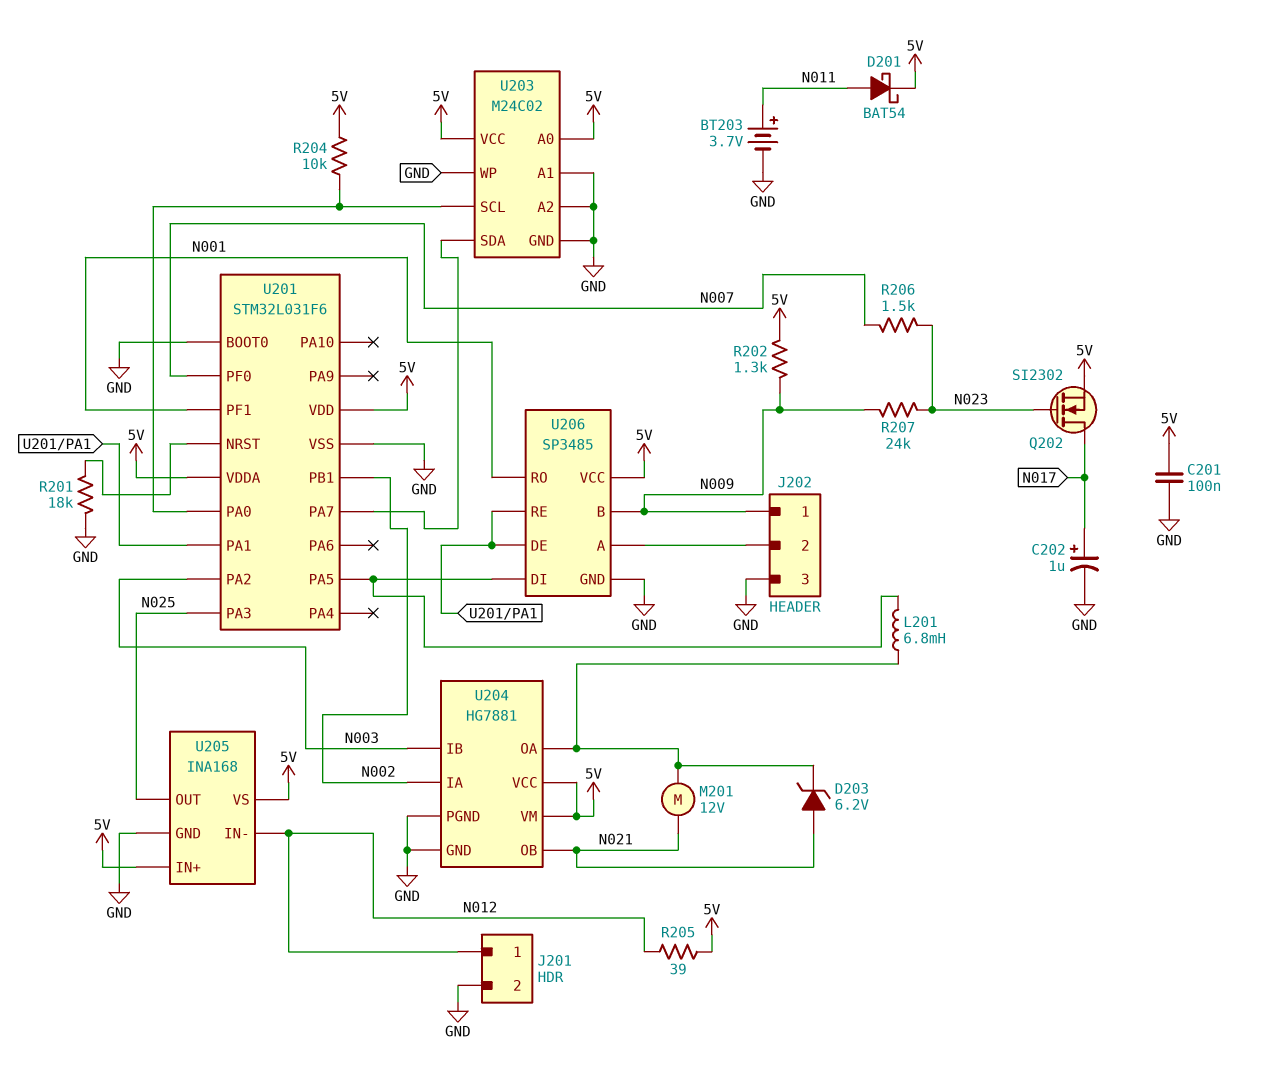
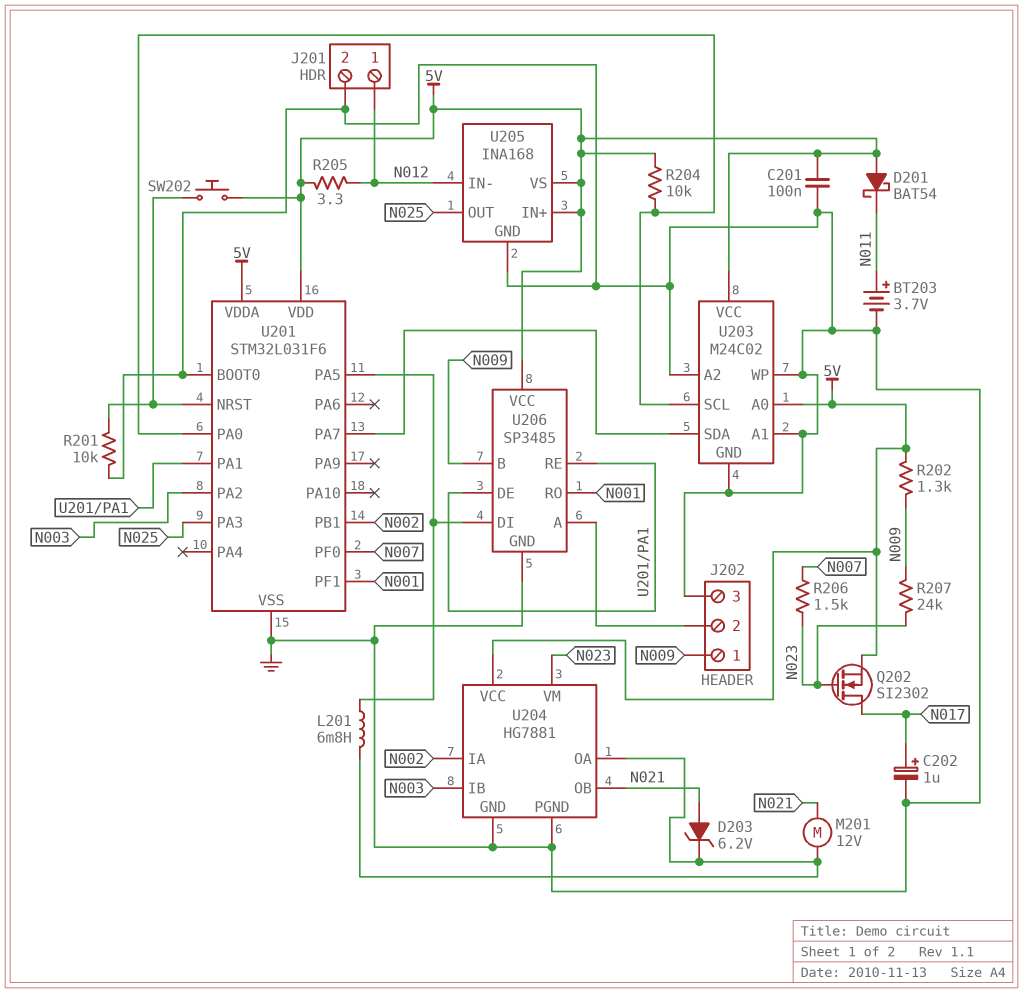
D201: schottky BAT54 (A N011, K 5V) -> schottky BAT54 (A 5V, K N011)
R201: 18k (GND, U201/NRST) -> 10k (GND, U201/NRST)
R205: 39 (5V, N012) -> 3.3 (5V, N012)
SW202: none -> button (5V, U201/NRST)
U204 pin VM: 5V -> N023

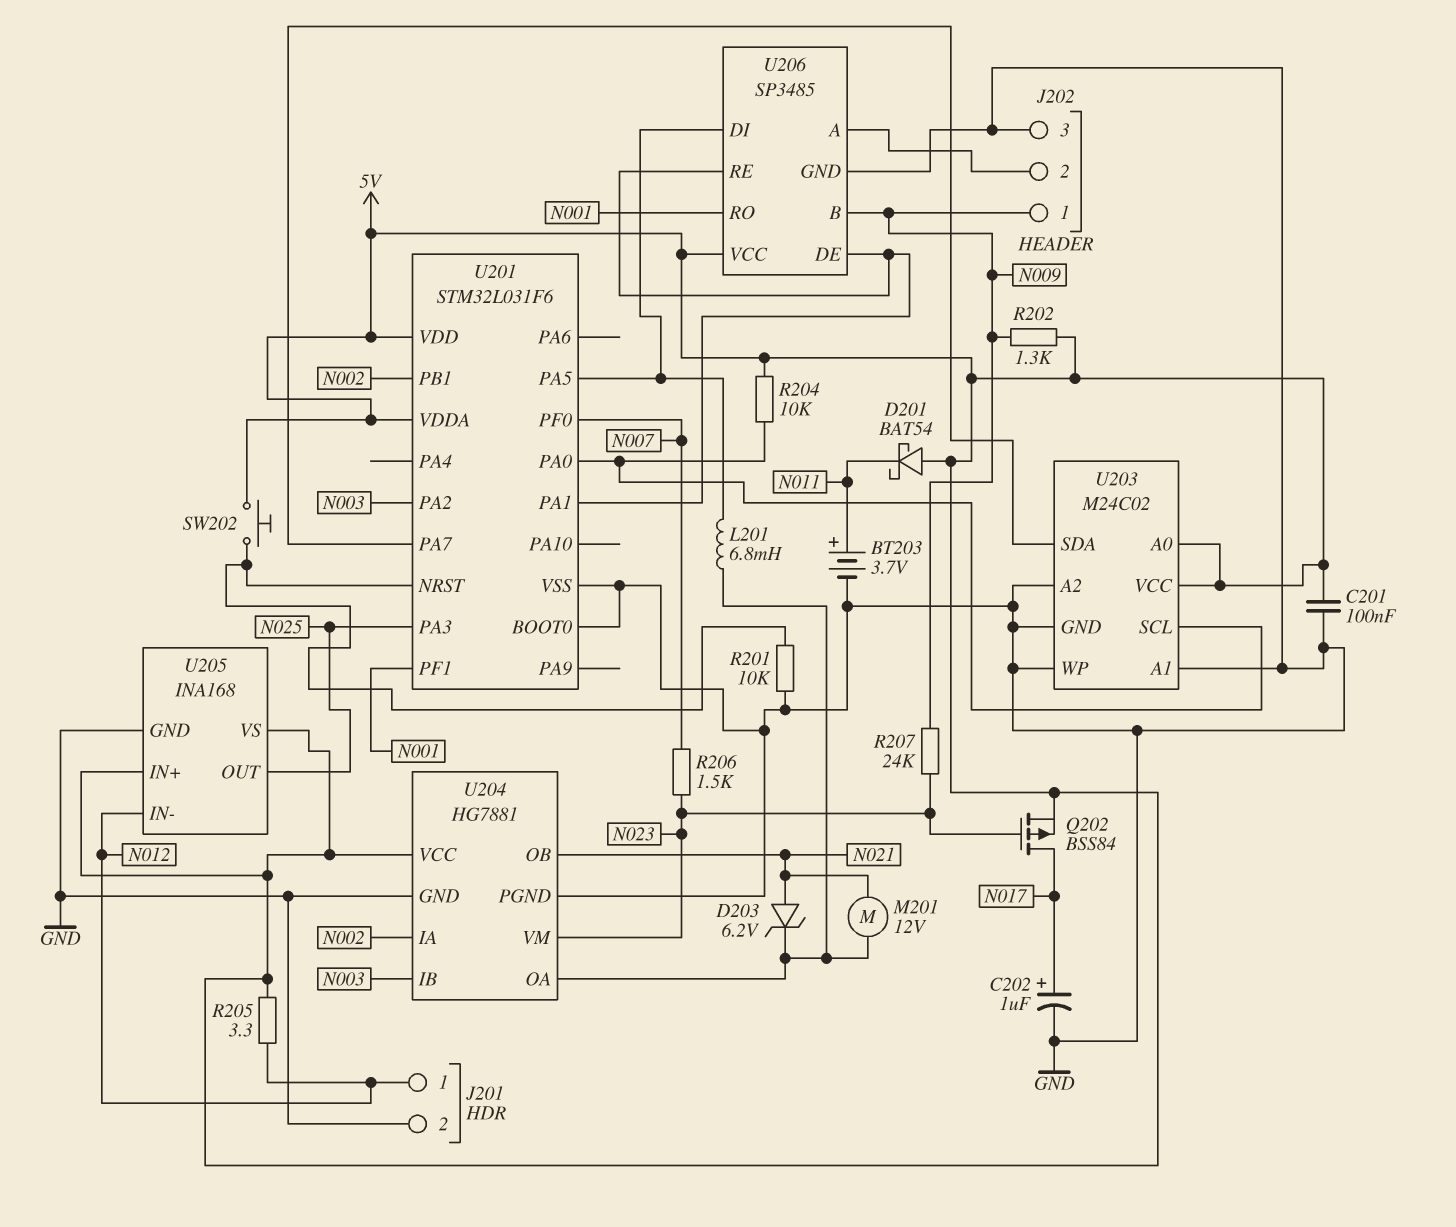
Q202: NMOS SI2302 (G N023, D N017, S 5V) -> PMOS BSS84 (G N023, D N017, S 5V)

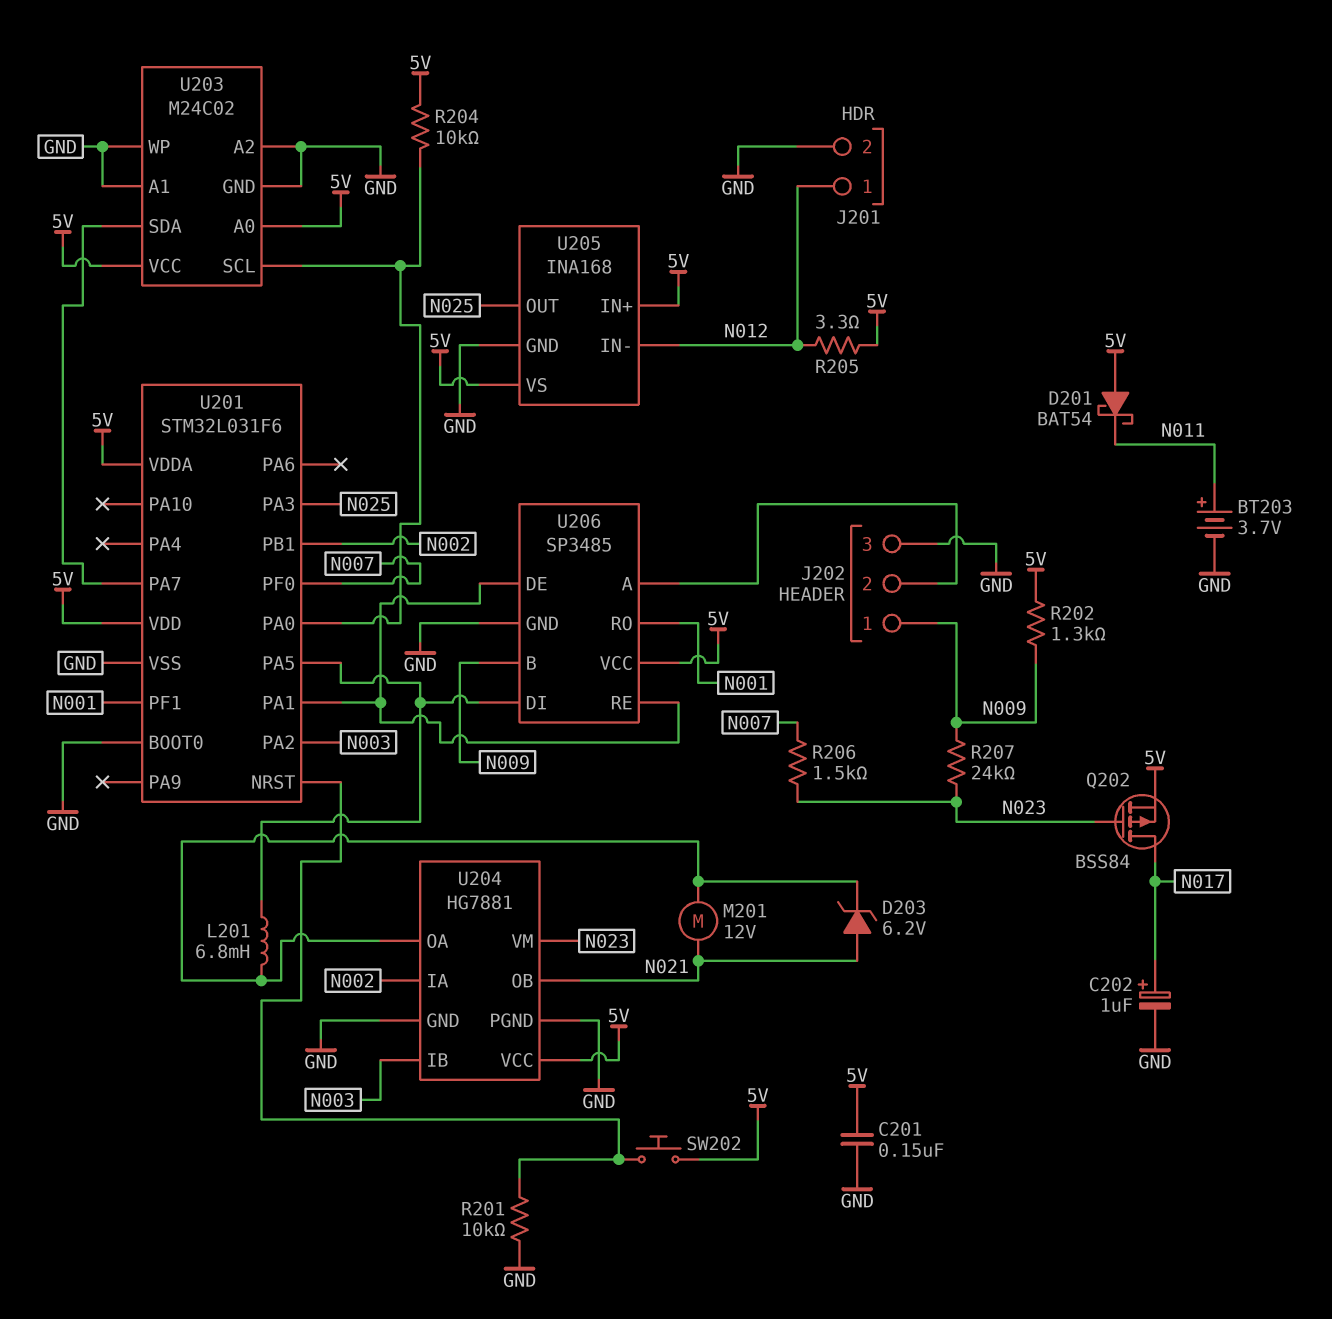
C201: 100nF (5V, GND) -> 150nF (5V, GND)

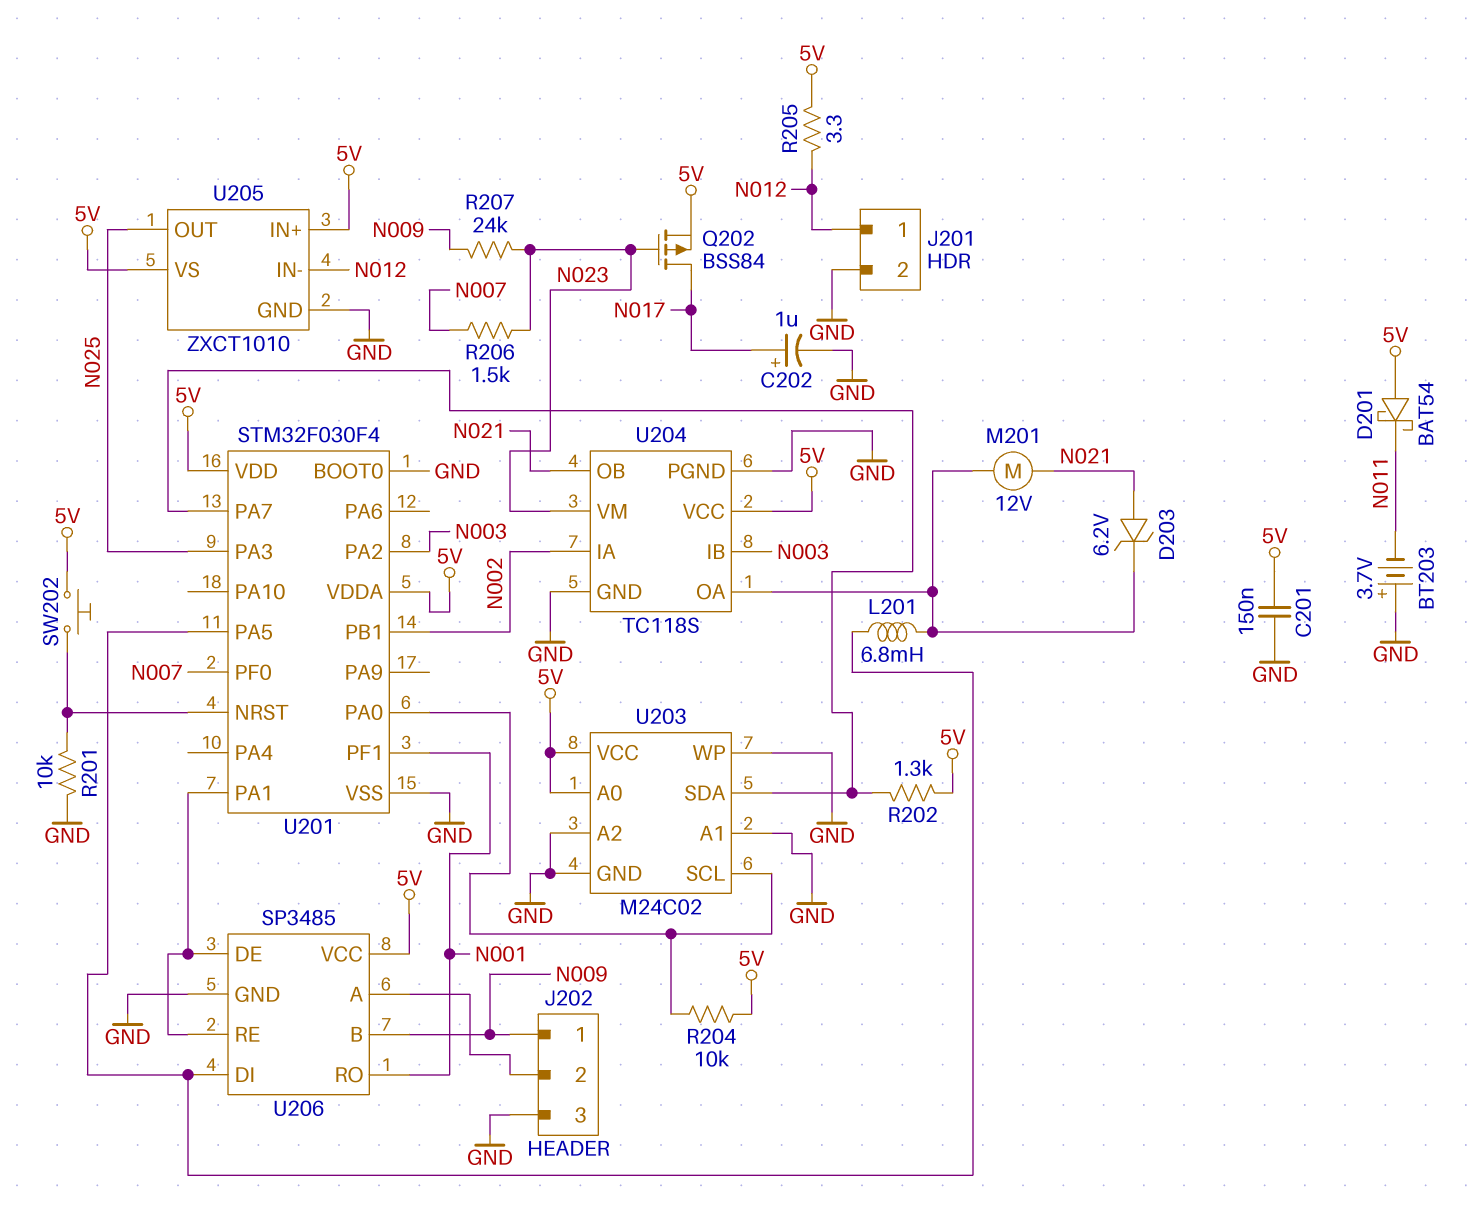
BT203: 3.7V (plus N011, minus GND) -> 3.7V (plus GND, minus N011)
R202: 1.3k (5V, N009) -> 1.3k (5V, U201/PA7)
U201: STM32L031F6 -> STM32F030F4
U204: HG7881 -> TC118S
U205: INA168 -> ZXCT1010

